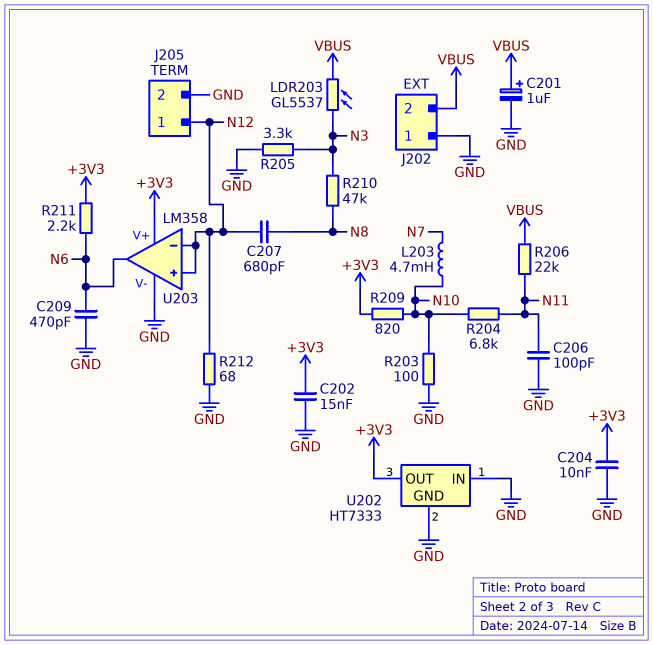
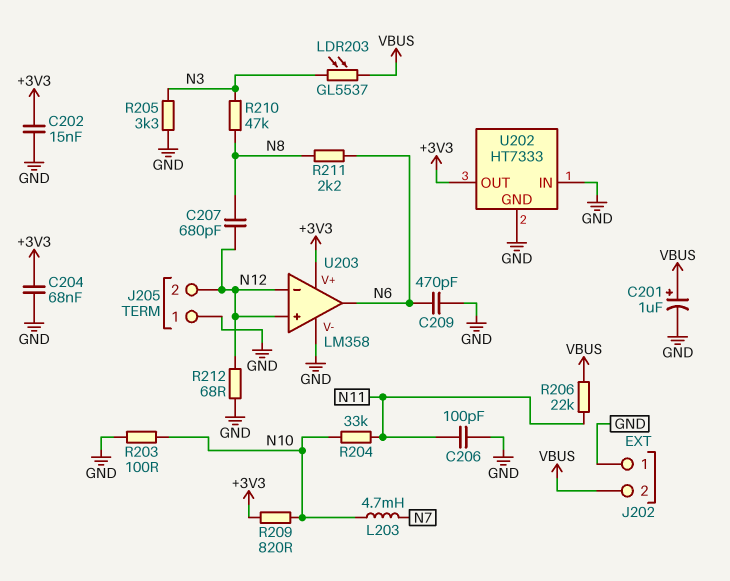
C204: 10nF (+3V3, GND) -> 68nF (+3V3, GND)
J205 pin 1: N12 -> GND
J205 pin 2: GND -> N12
R204: 6.8k (N10, N11) -> 33k (N10, N11)
R211: 2.2k (+3V3, N6) -> 2.2k (N6, N8)

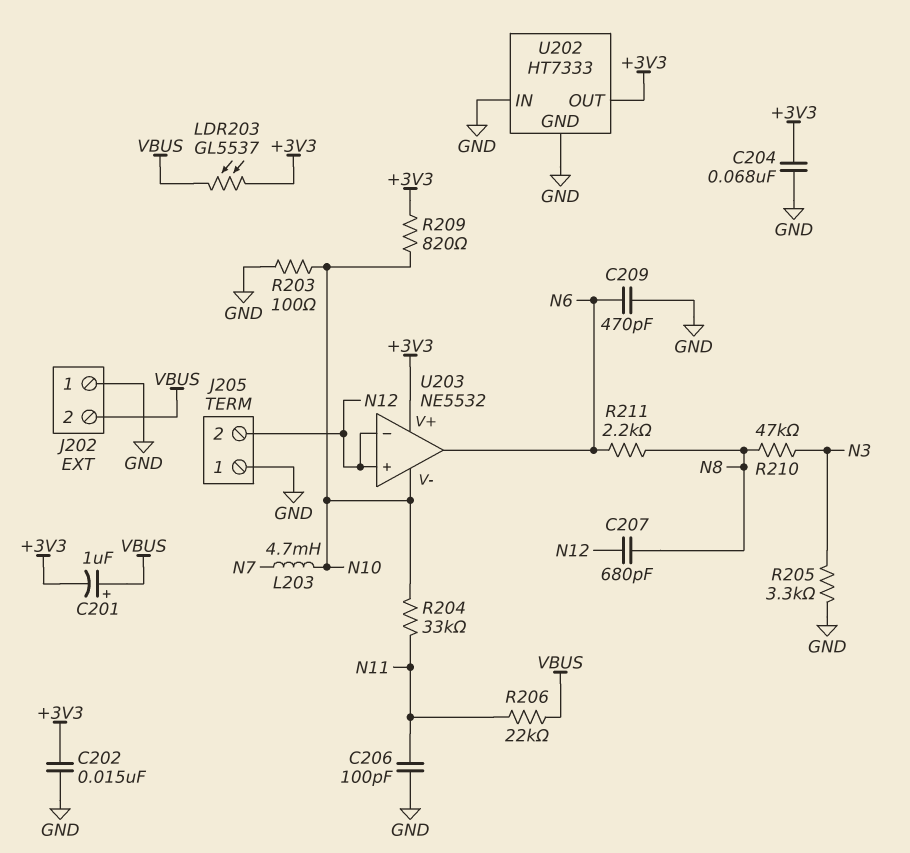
C201: 1uF (plus VBUS, minus GND) -> 1uF (plus VBUS, minus +3V3)
LDR203: GL5537 (N3, VBUS) -> GL5537 (+3V3, VBUS)
R212: 68 (GND, N12) -> none
U203: LM358 -> NE5532
U203 pin V-: GND -> N10

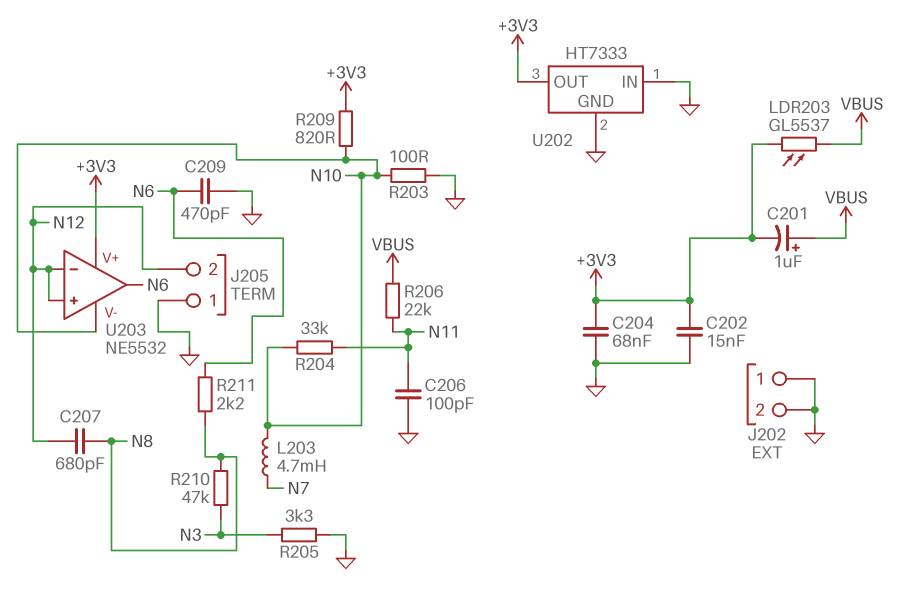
J202 pin 2: VBUS -> GND

